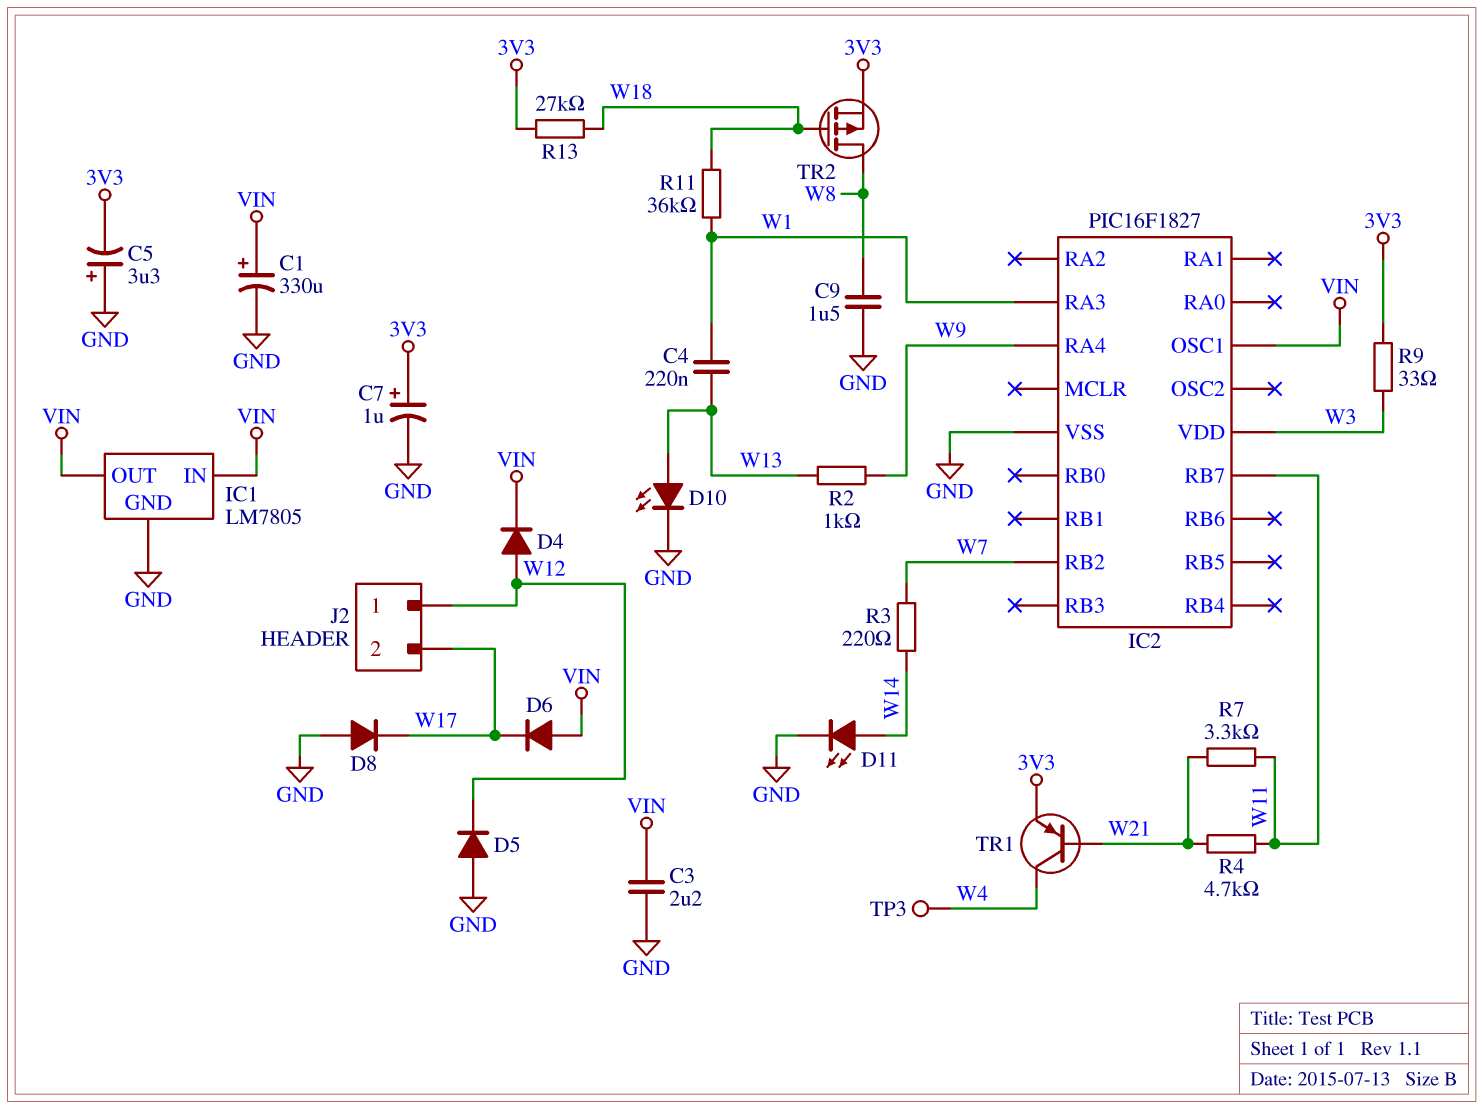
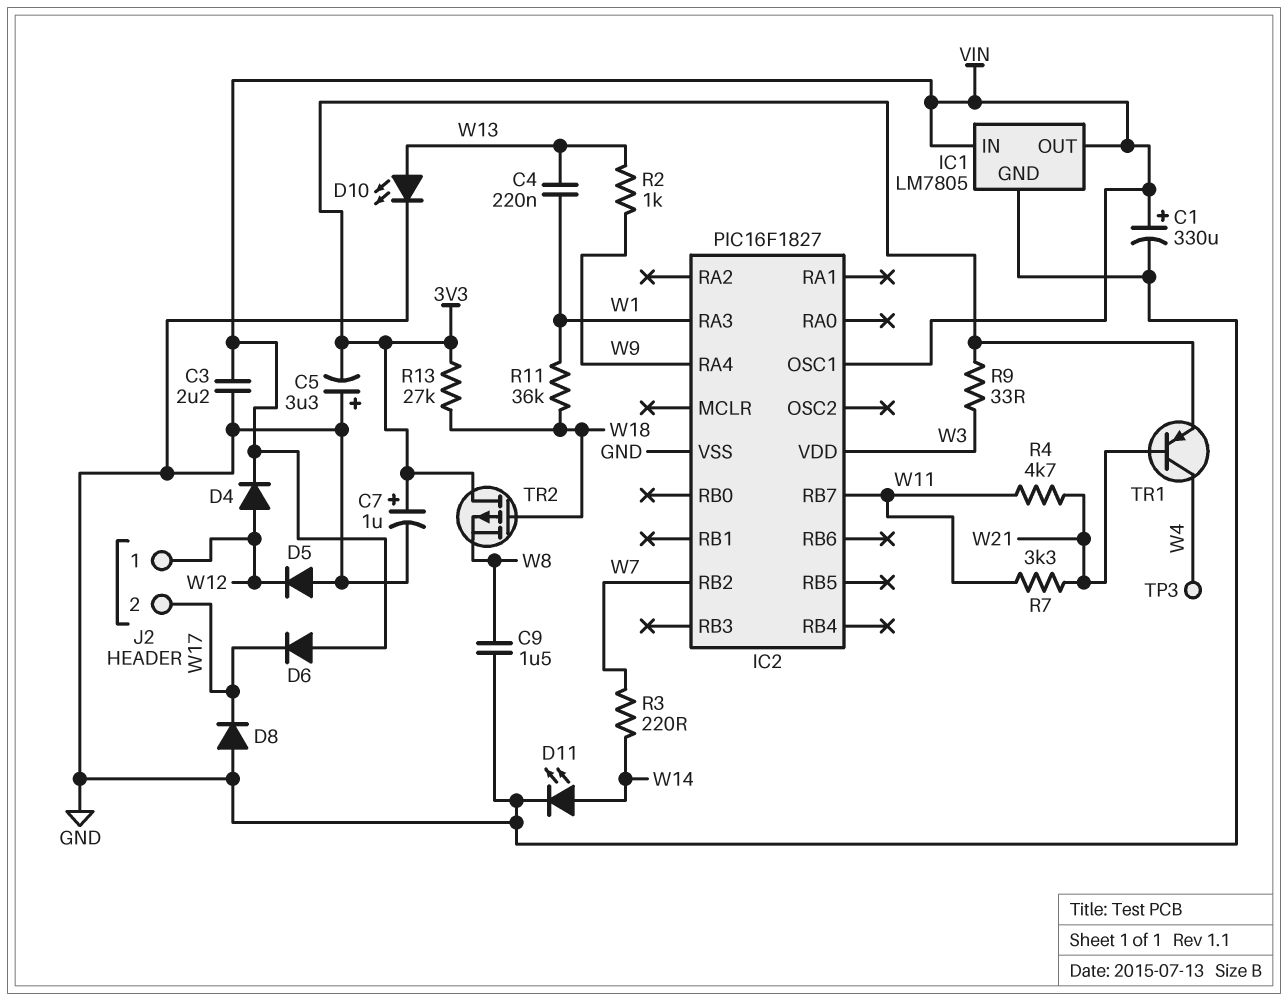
TR2: PMOS (G W18, D W8, S 3V3) -> PMOS (G W18, D 3V3, S W8)

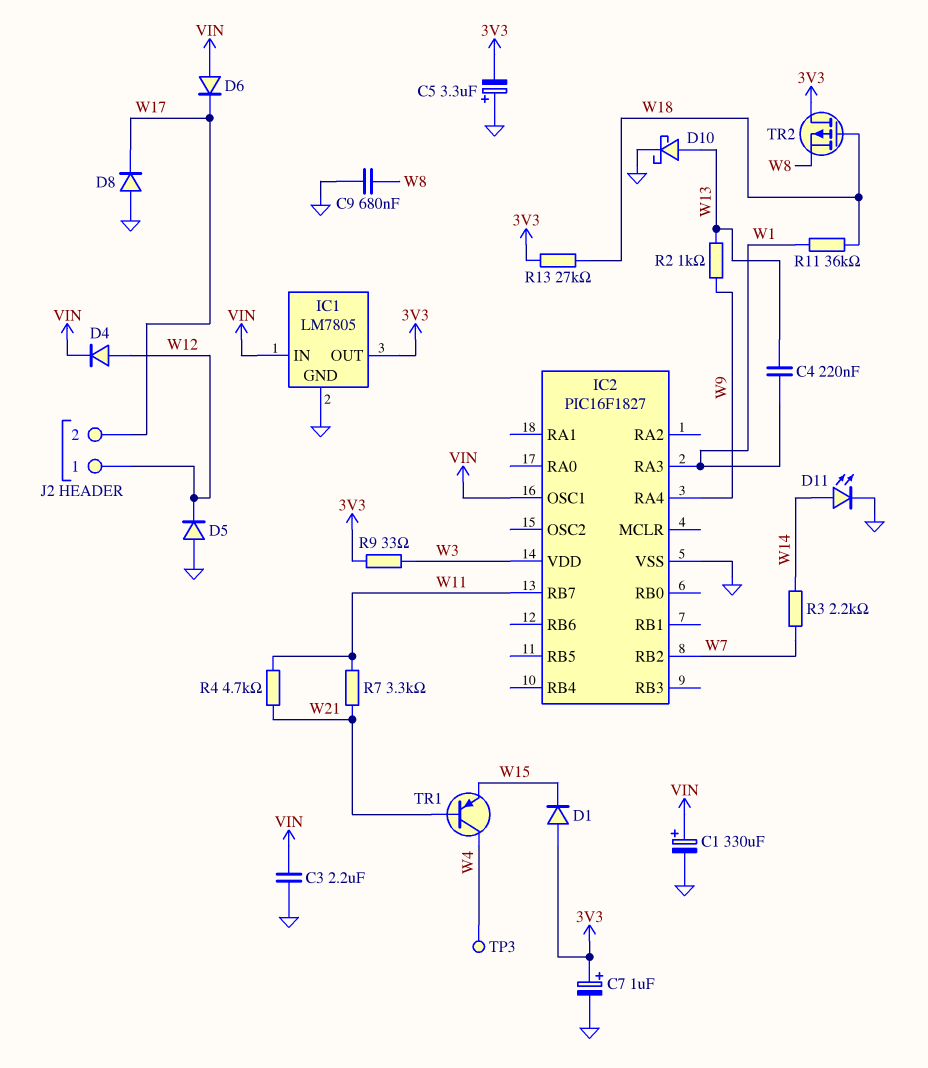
C9: 1.5uF (GND, W8) -> 680nF (GND, W8)
D1: none -> diode (A 3V3, K W15)
D10: LED (A W13, K GND) -> schottky (A W13, K GND)
IC1 pin OUT: VIN -> 3V3
R3: 220 (W7, W14) -> 2.2k (W7, W14)
TR1: PNP (B W21, C W4, E 3V3) -> PNP (B W21, C W4, E W15)

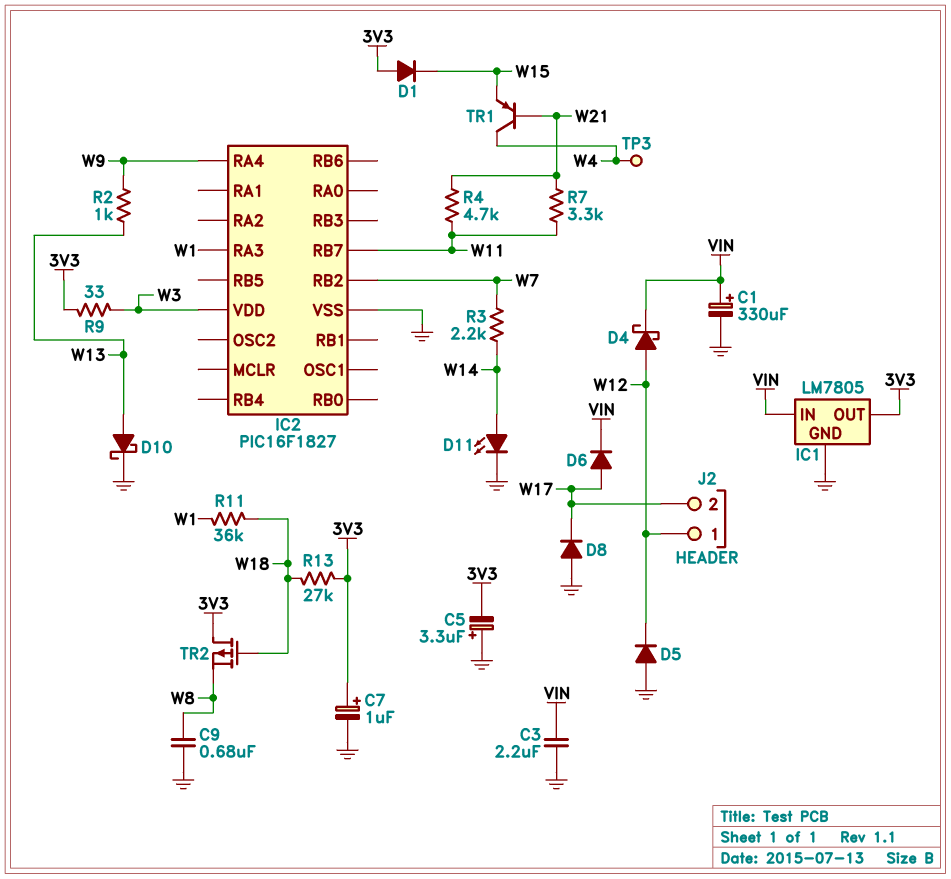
C4: 220nF (W1, W13) -> none
D4: diode (A W12, K VIN) -> schottky (A W12, K VIN)
D6: diode (A VIN, K W17) -> diode (A W17, K VIN)
IC2 pin OSC1: VIN -> none

